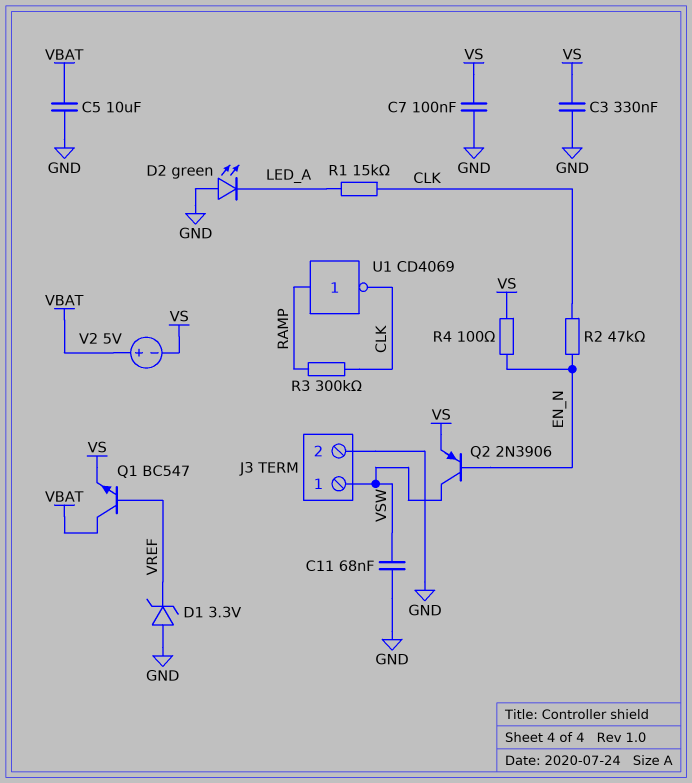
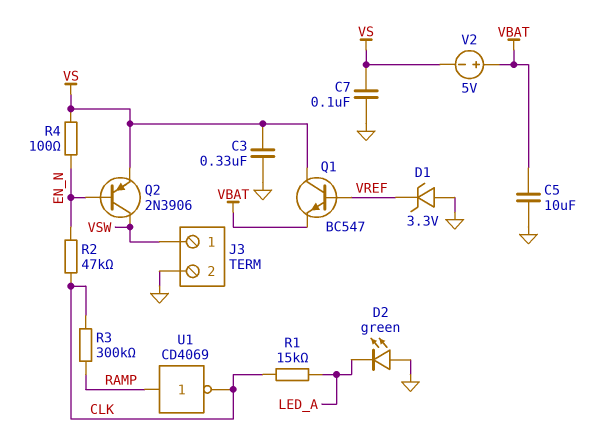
C11: 68nF (GND, VSW) -> none
Q1: NPN BC547 (B VREF, C VBAT, E VS) -> NPN BC547 (B VREF, C VS, E VBAT)

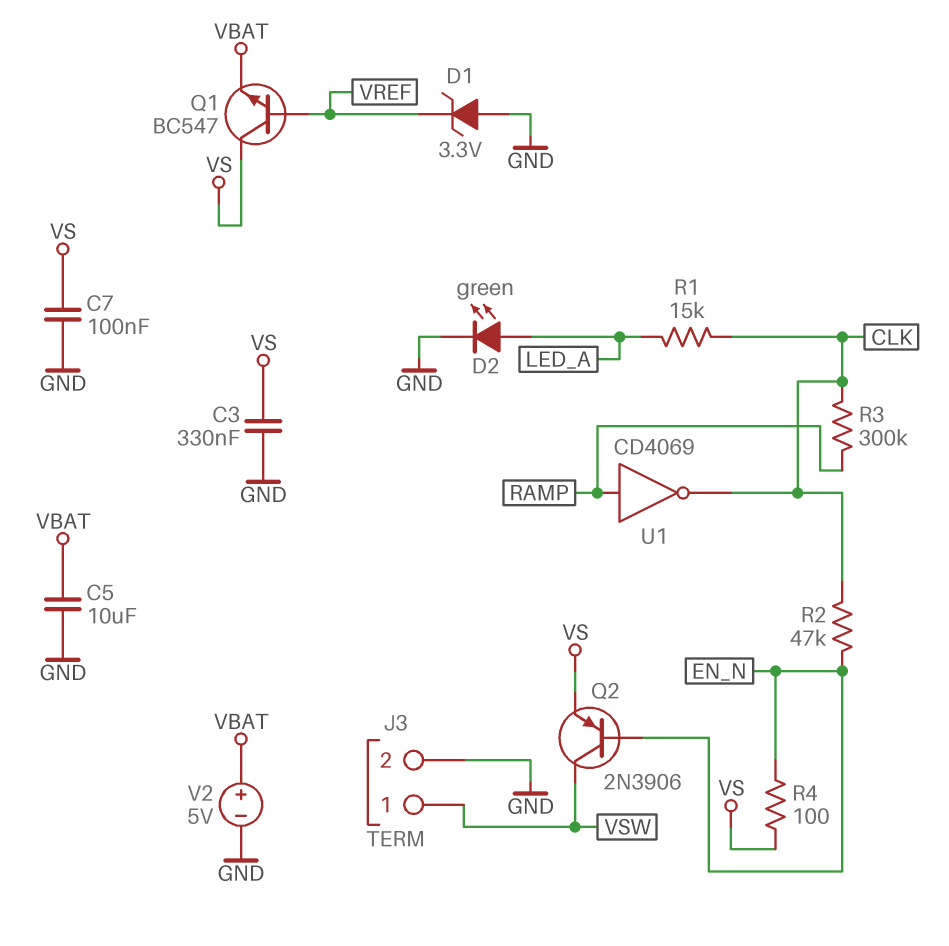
D2: LED green (A GND, K LED_A) -> LED green (A LED_A, K GND)
V2: 5V (plus VBAT, minus VS) -> 5V (plus VBAT, minus GND)

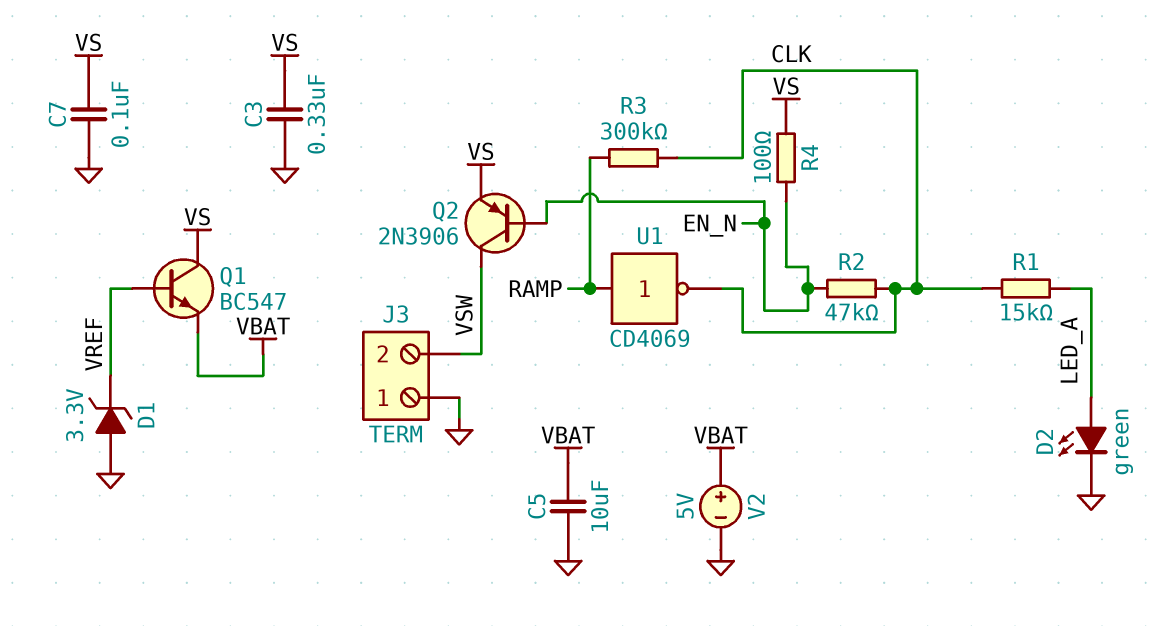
J3 pin 1: VSW -> GND
J3 pin 2: GND -> VSW

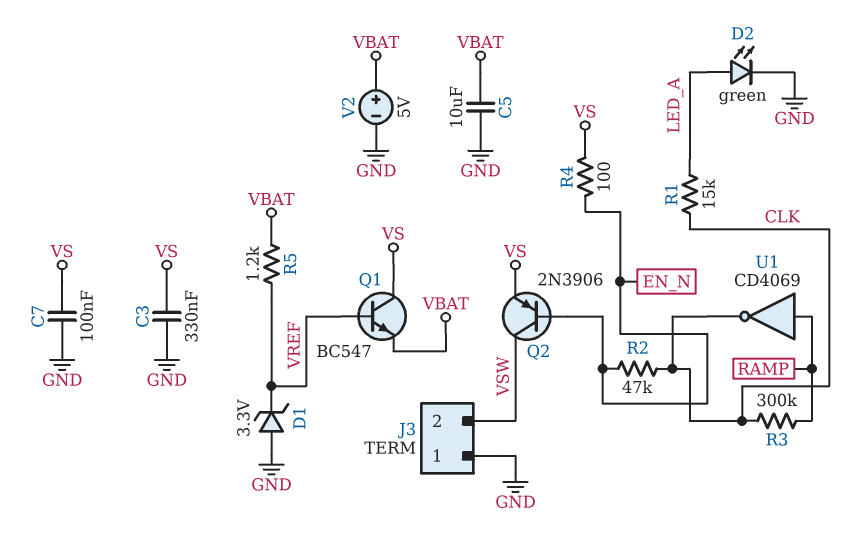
R5: none -> 1.2k (VBAT, VREF)

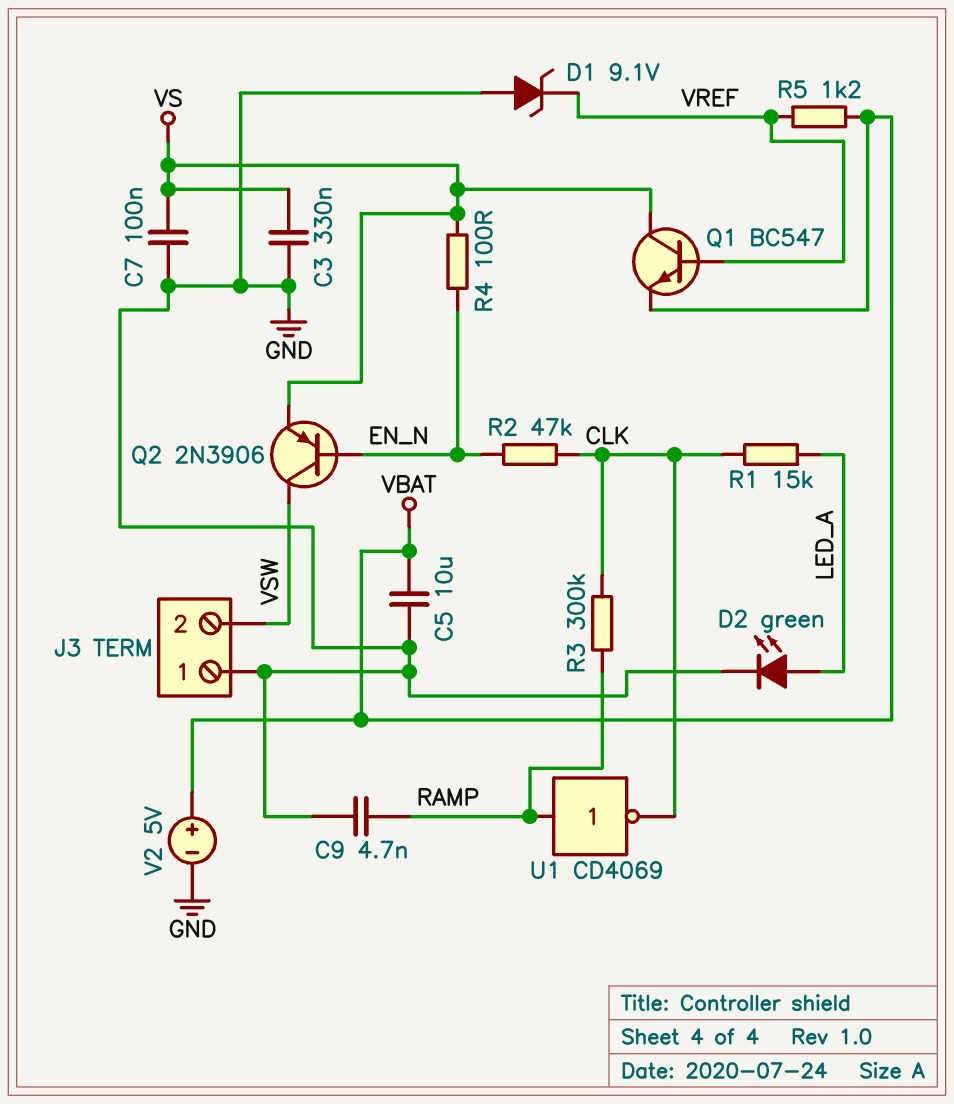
C9: none -> 4.7nF (GND, RAMP)
D1: zener 3.3V (A GND, K VREF) -> zener 9.1V (A GND, K VREF)

